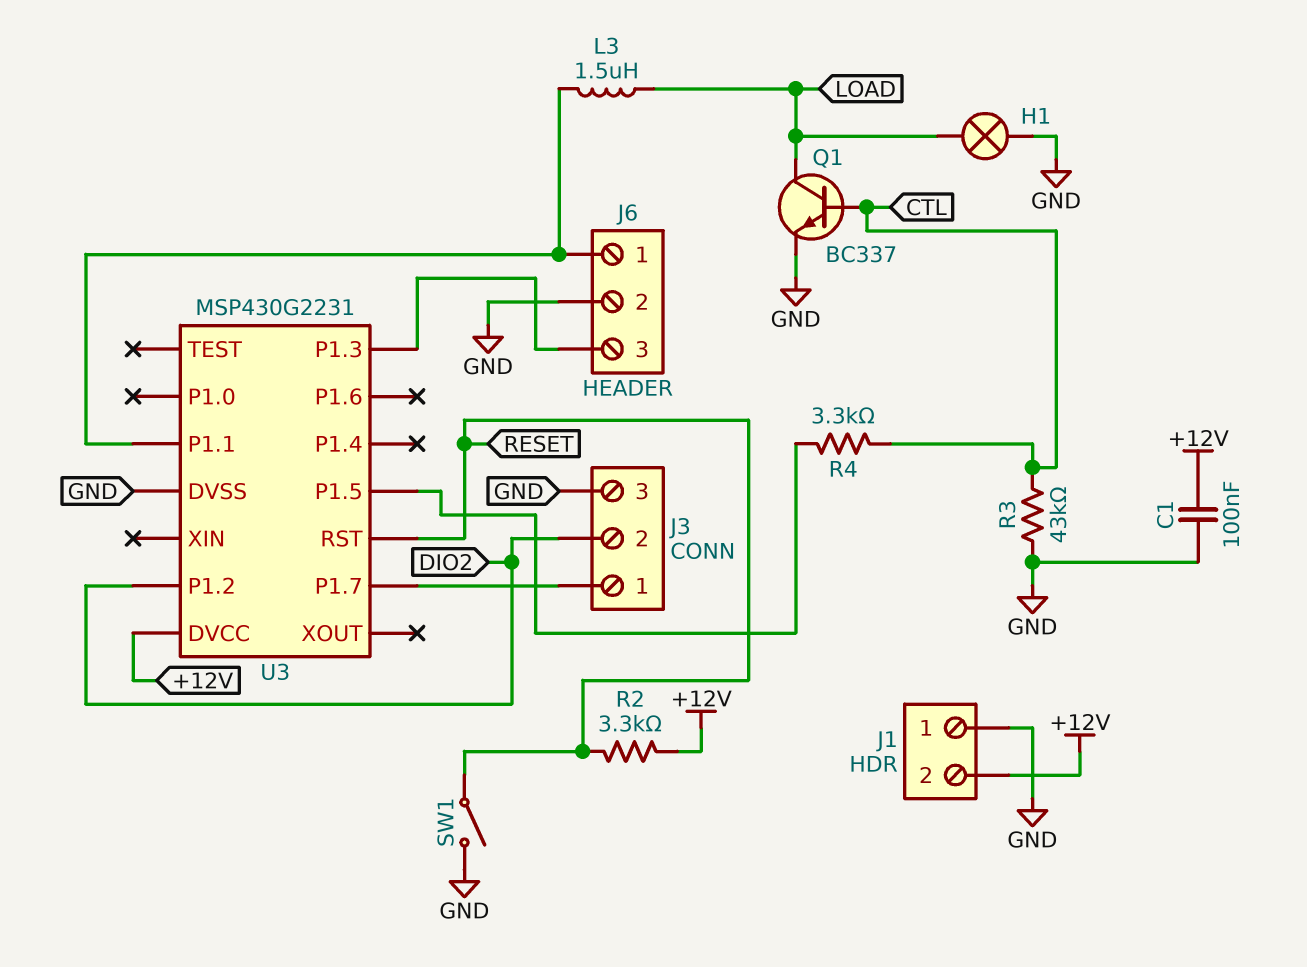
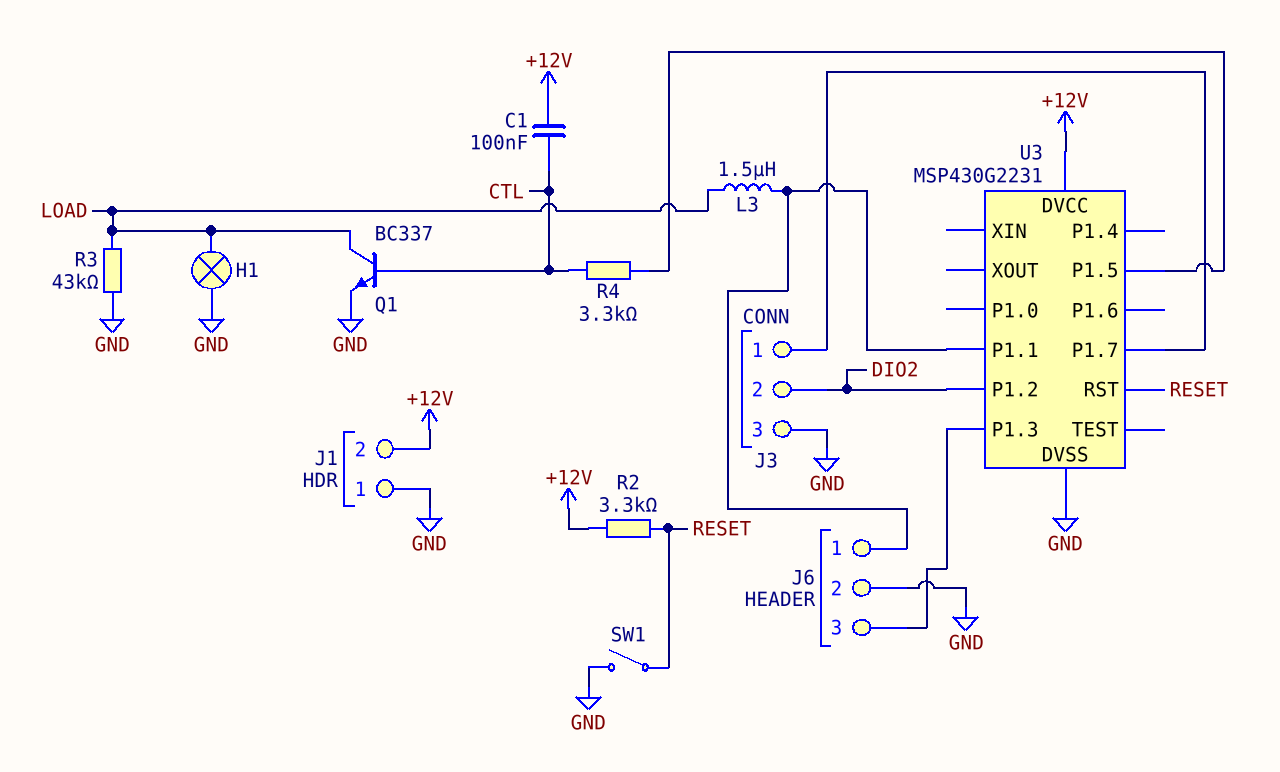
C1: 100nF (+12V, GND) -> 100nF (+12V, CTL)
R3: 43k (CTL, GND) -> 43k (GND, LOAD)

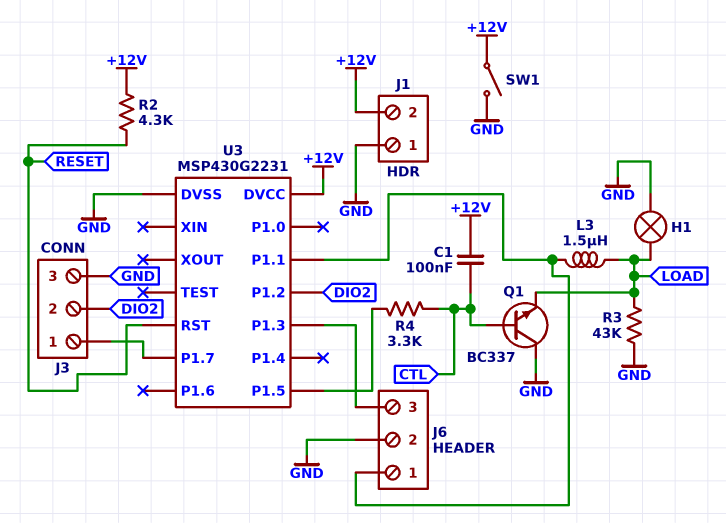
Q1: NPN BC337 (B CTL, C LOAD, E GND) -> NPN BC337 (B CTL, C GND, E LOAD)
R2: 3.3k (+12V, RESET) -> 4.3k (+12V, RESET)
SW1: switch (GND, RESET) -> switch (+12V, GND)

